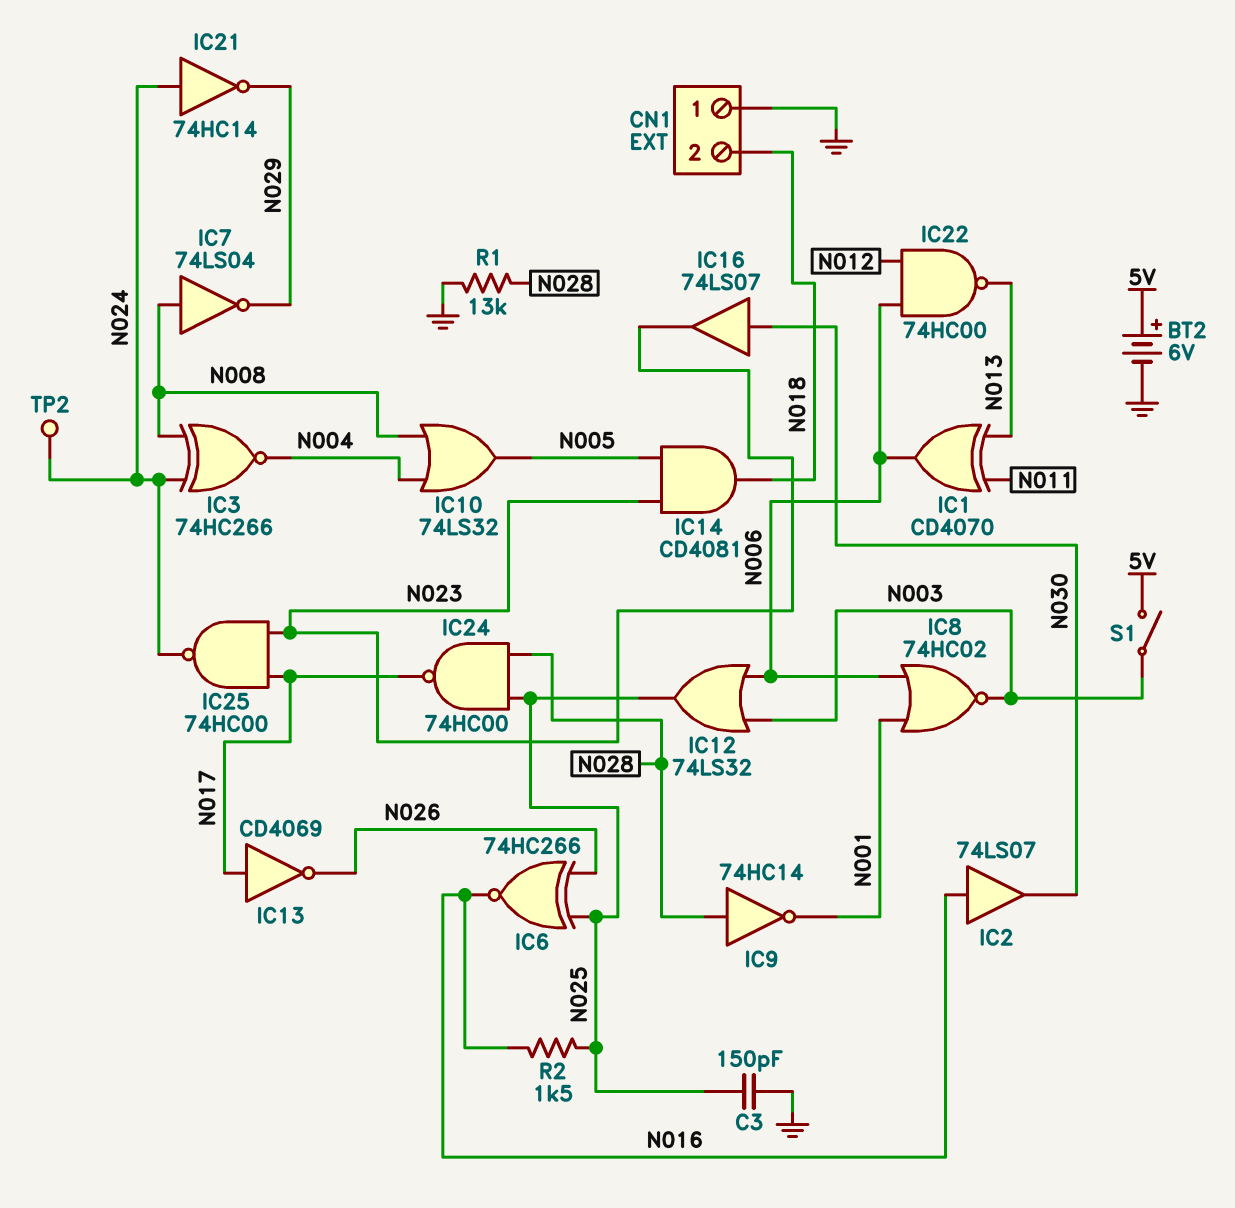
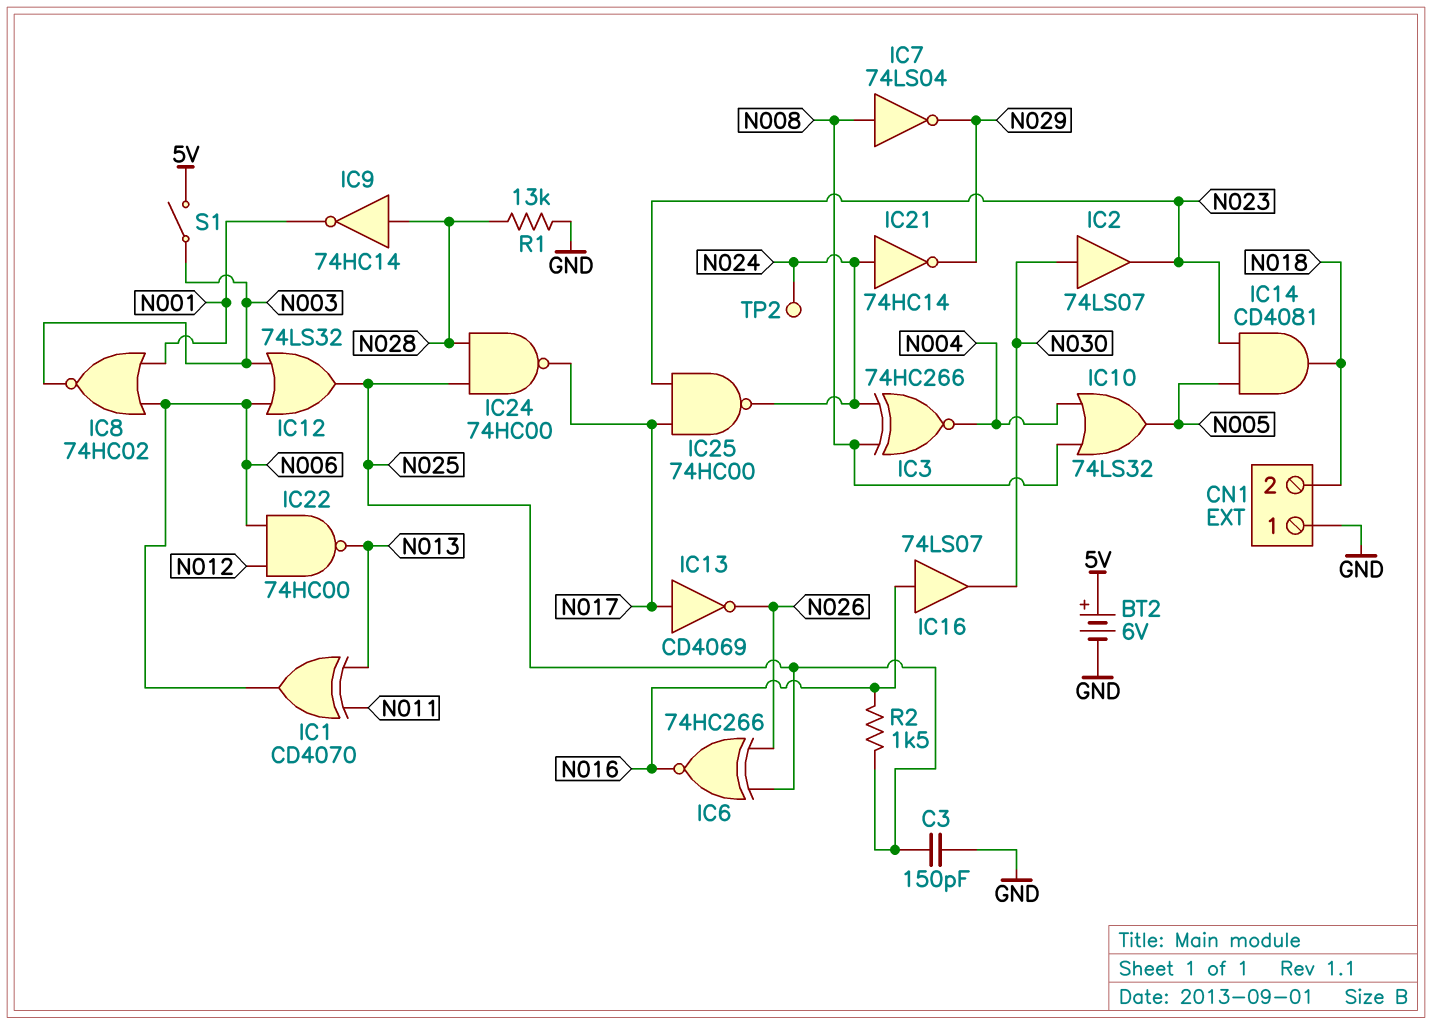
IC2: buffer 74LS07 (in N016, out N030) -> buffer 74LS07 (in N030, out N023)
IC16: buffer 74LS07 (in N030, out N023) -> buffer 74LS07 (in N016, out N030)

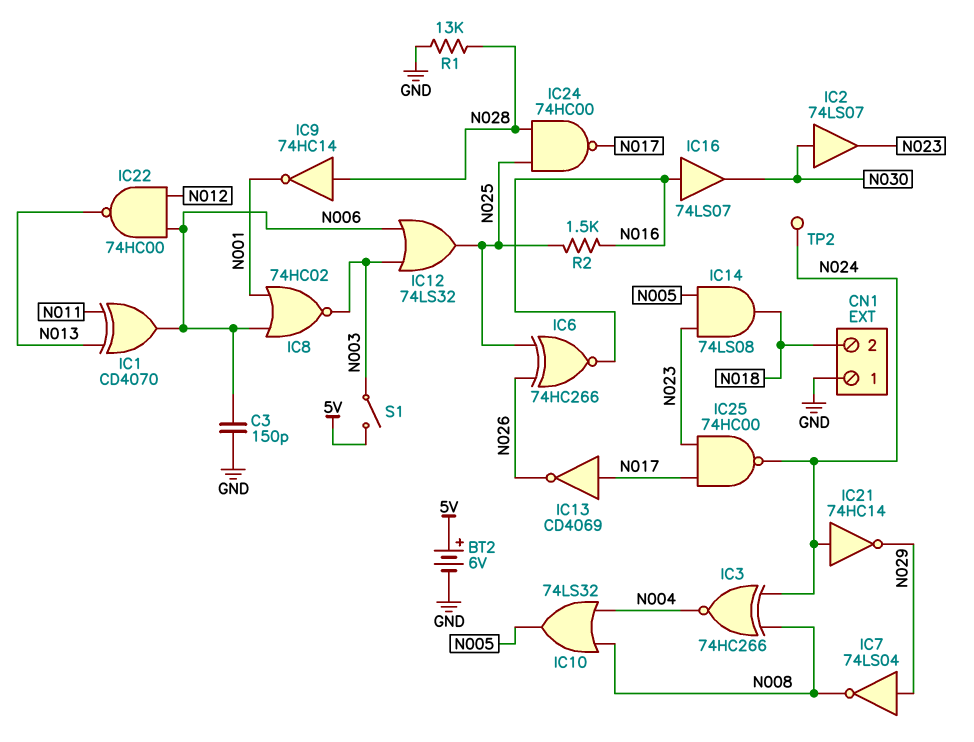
C3: 150pF (GND, N025) -> 150pF (GND, N006)
IC7: NOT 74LS04 (in N008, out N029) -> NOT 74LS04 (in N029, out N008)
IC14: AND CD4081 (in N005, in N023, out N018) -> AND 74LS08 (in N005, in N023, out N018)

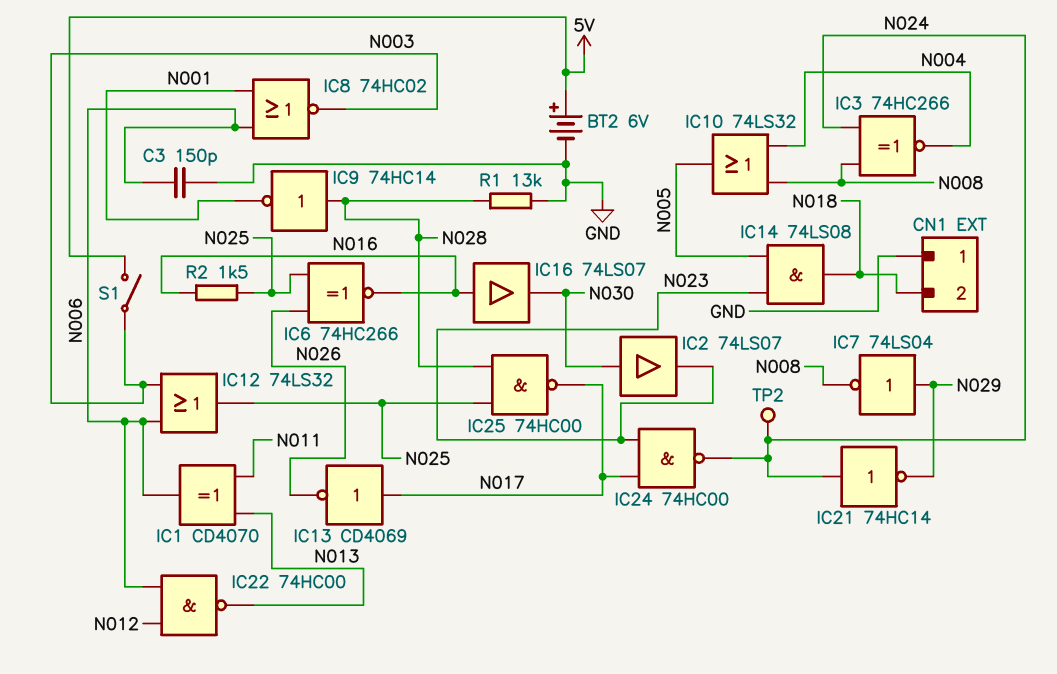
IC24: NAND 74HC00 (in N025, in N028, out N017) -> NAND 74HC00 (in N017, in N023, out N024)
IC25: NAND 74HC00 (in N017, in N023, out N024) -> NAND 74HC00 (in N025, in N028, out N017)

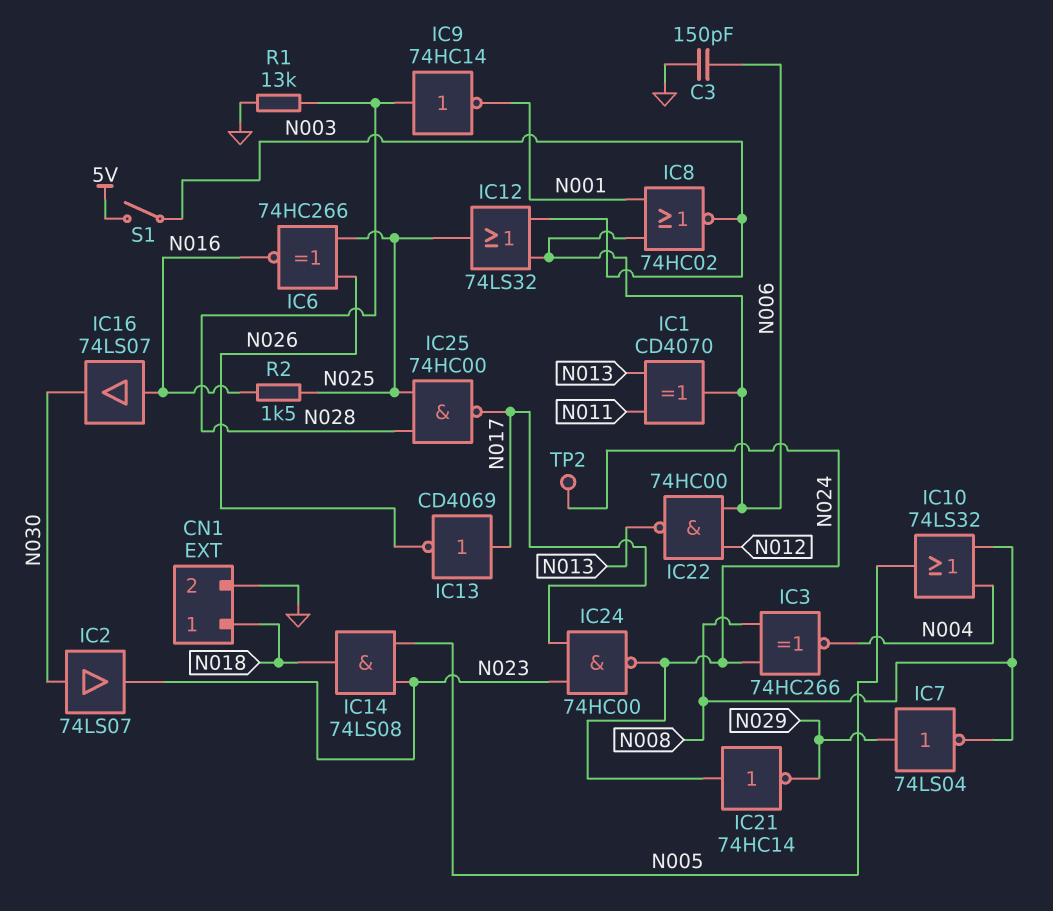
BT2: 6V (plus 5V, minus GND) -> none
CN1 pin 1: GND -> N018
CN1 pin 2: N018 -> GND

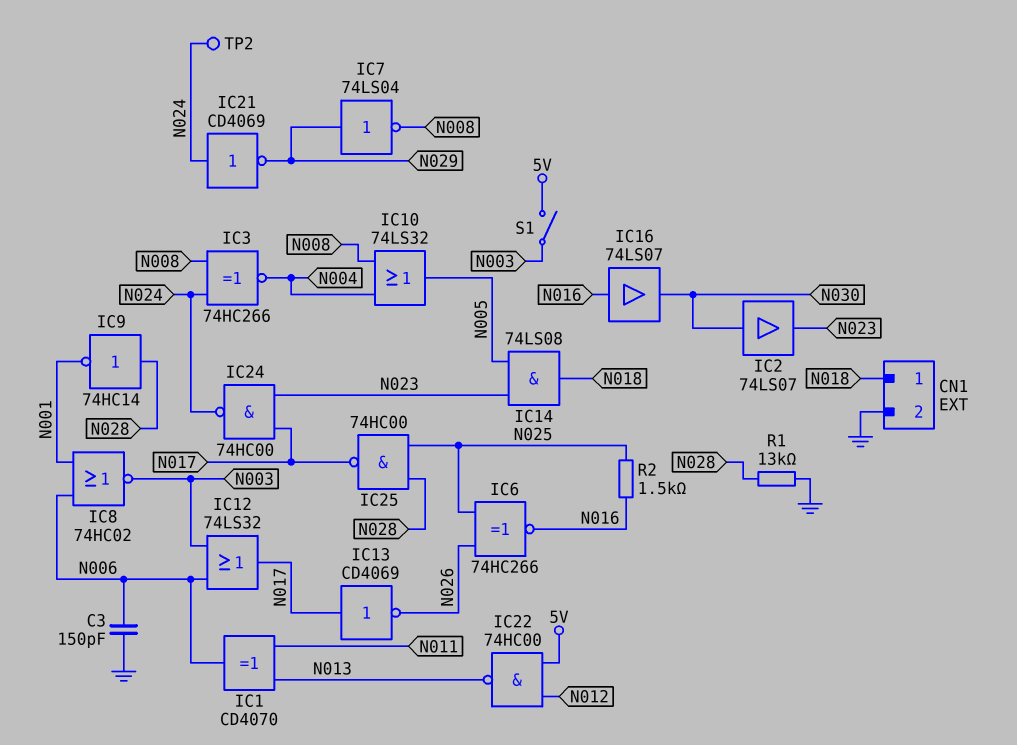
IC12: OR 74LS32 (in N003, in N006, out N025) -> OR 74LS32 (in N003, in N006, out N017)
IC21: NOT 74HC14 (in N024, out N029) -> NOT CD4069 (in N024, out N029)
IC22: NAND 74HC00 (in N006, in N012, out N013) -> NAND 74HC00 (in 5V, in N012, out N013)

